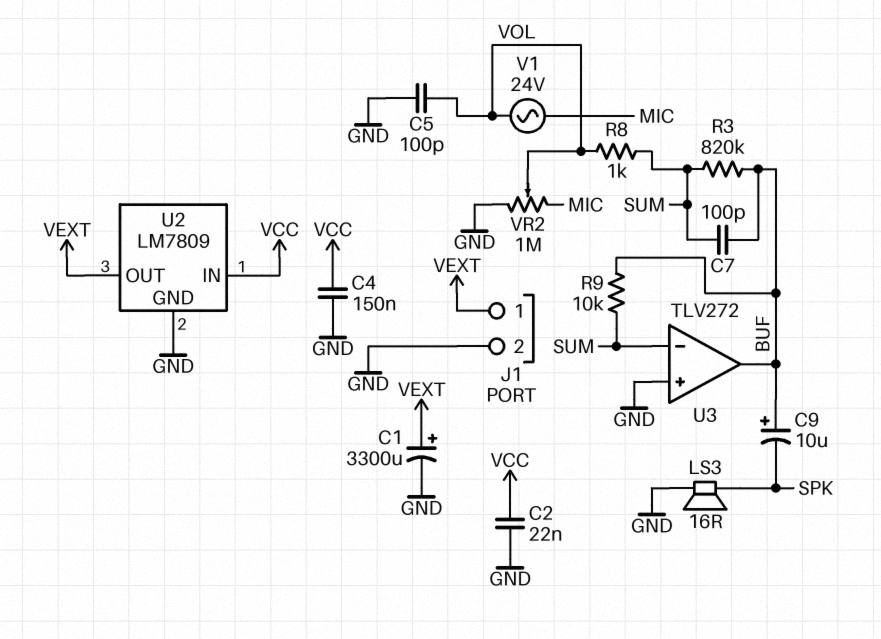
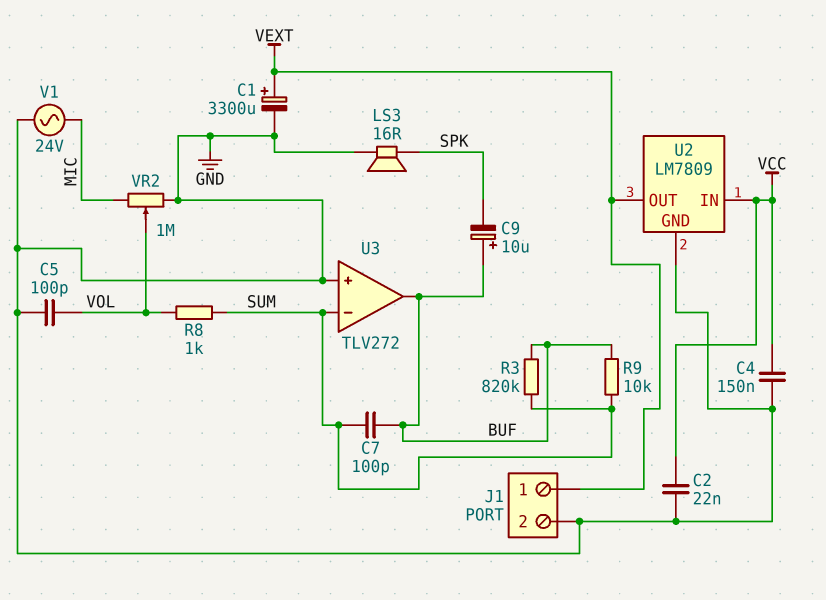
V1: AC 24V (MIC, VOL) -> AC 24V (GND, MIC)

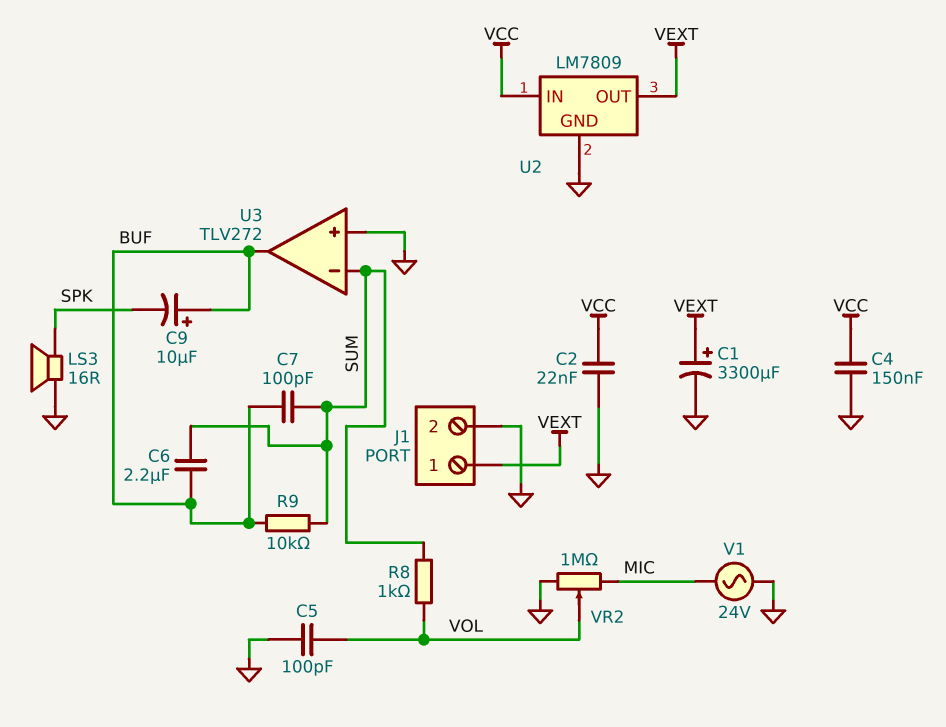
C6: none -> 2.2uF (BUF, SUM)
R3: 820k (BUF, SUM) -> none

